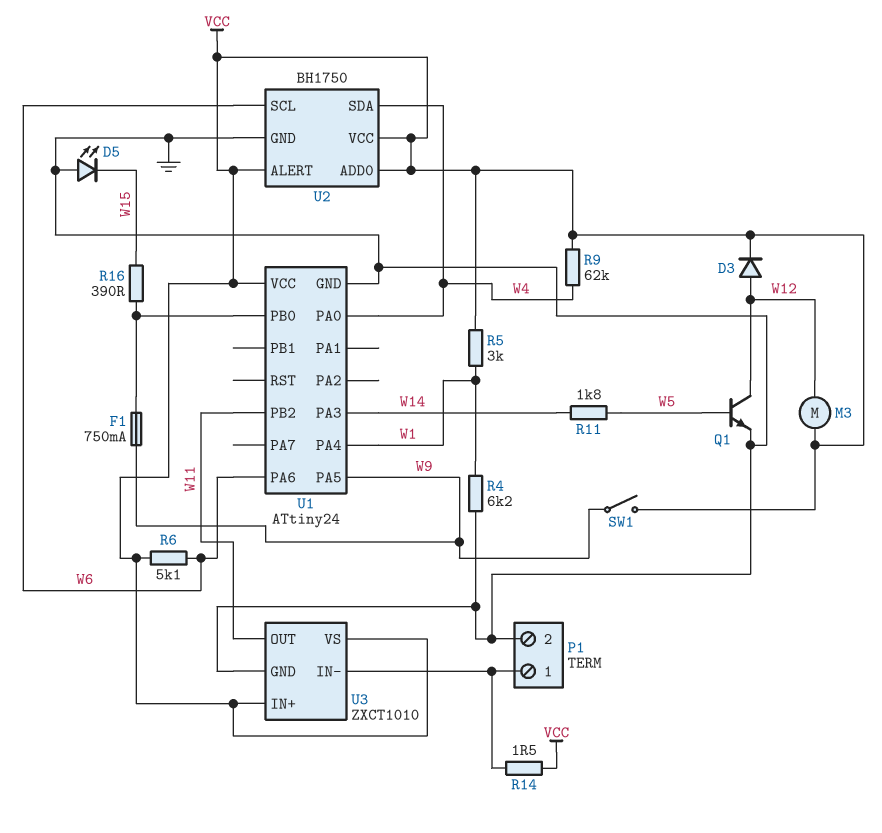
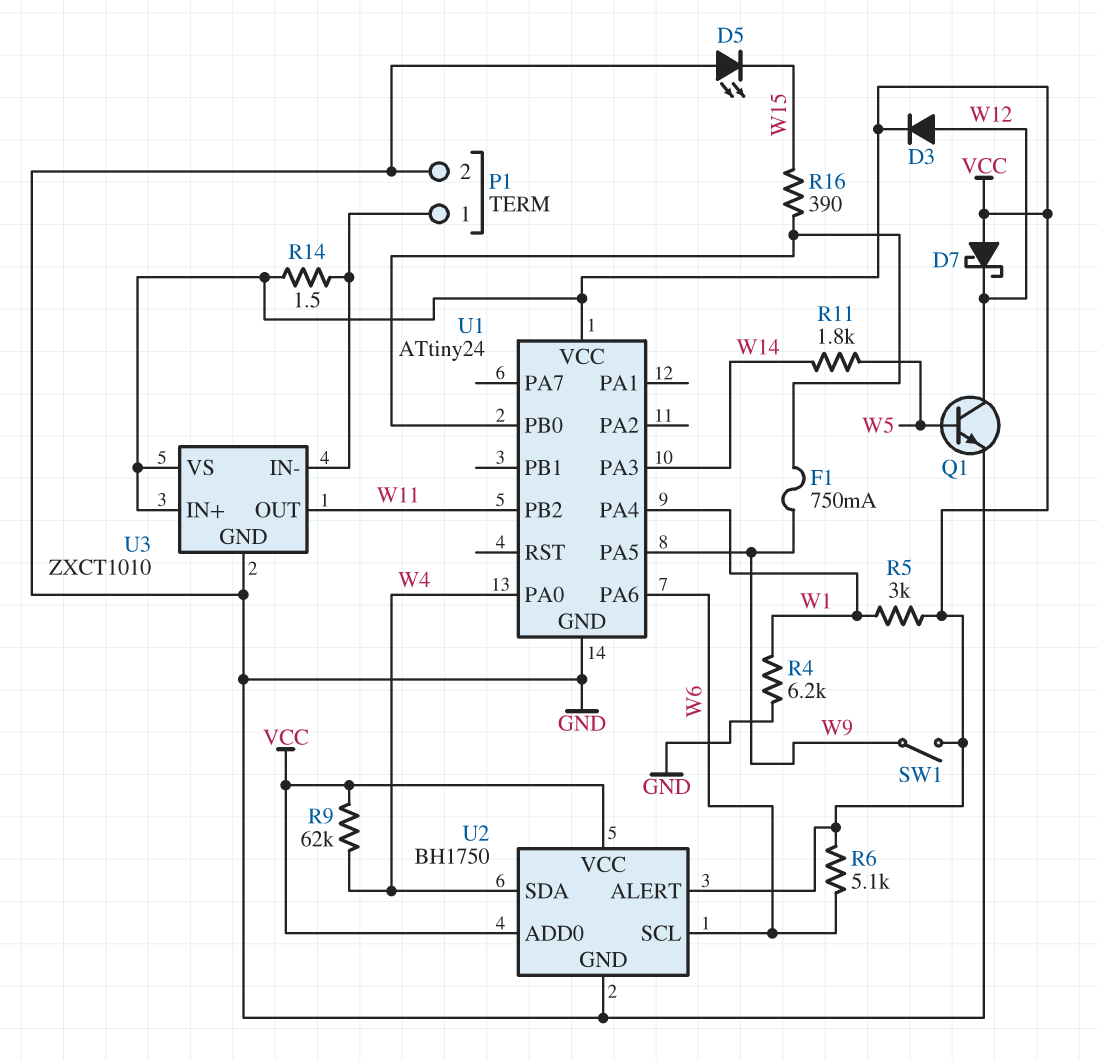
D7: none -> schottky (A VCC, K W12)
M3: motor (VCC, W12) -> none

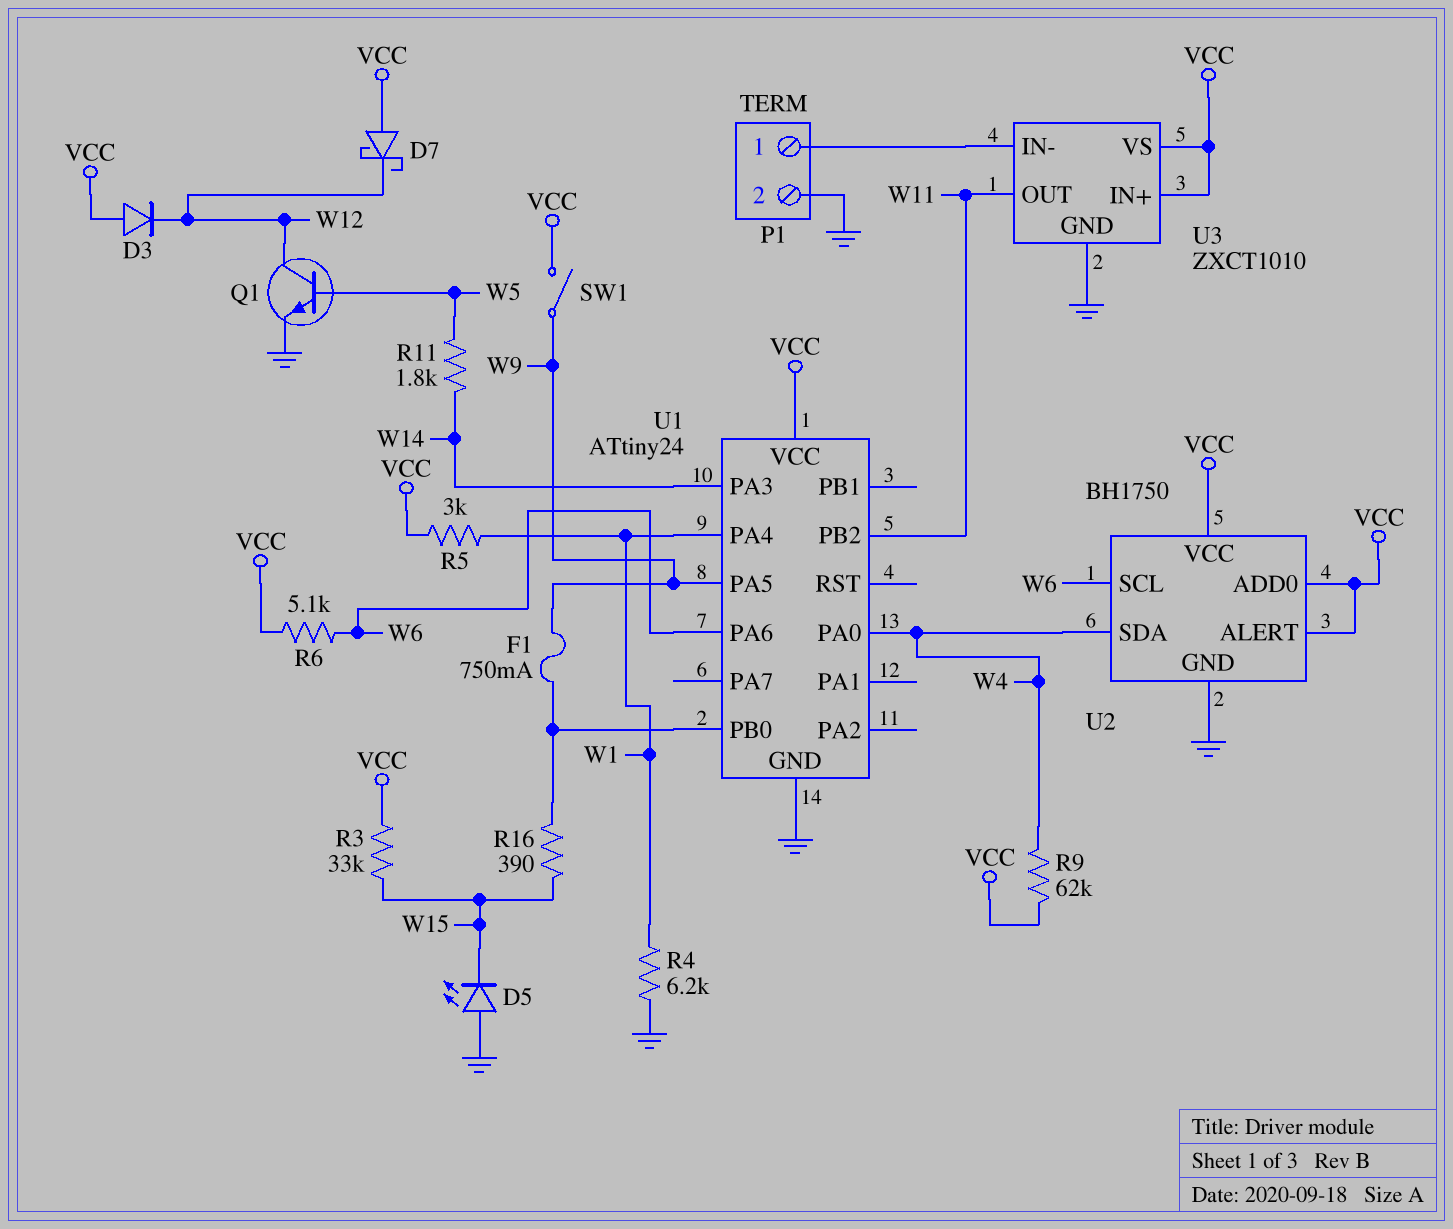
D3: diode (A W12, K VCC) -> diode (A VCC, K W12)
R3: none -> 33k (VCC, W15)
R14: 1.5 (P1/1, VCC) -> none

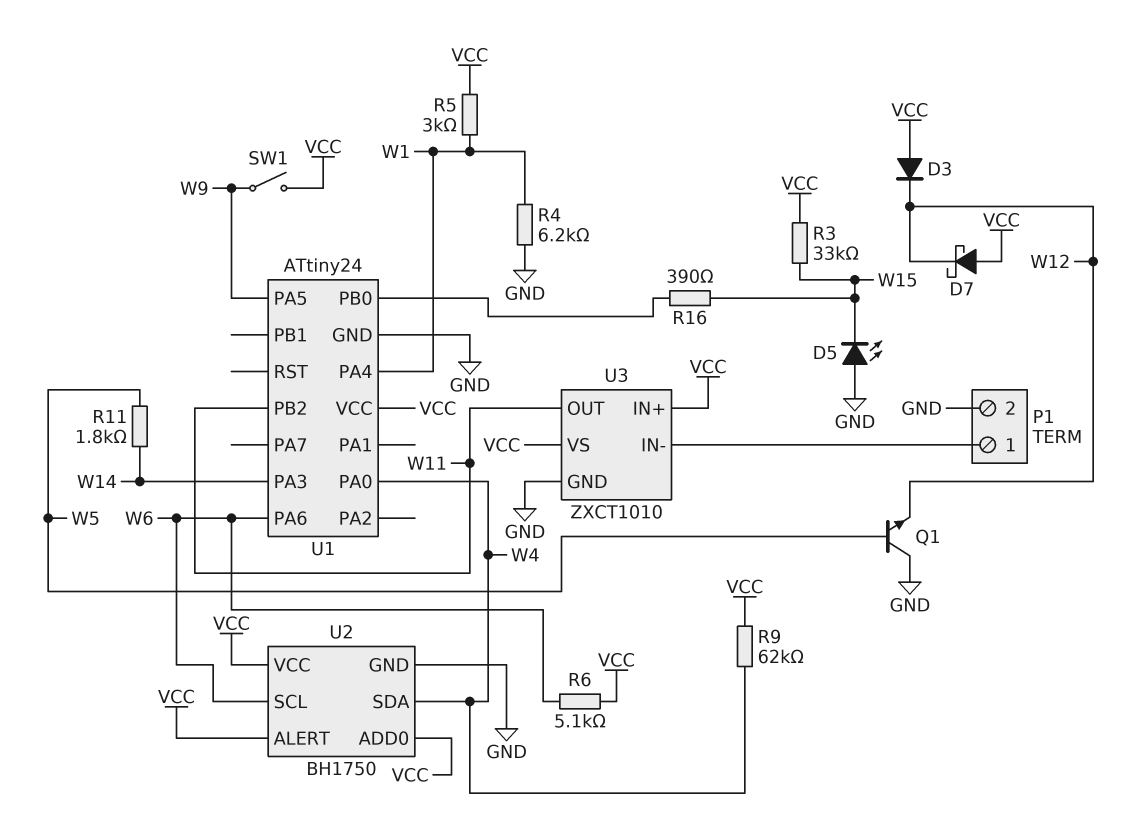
F1: 750mA (U1/PB0, W9) -> none
Q1: NPN (B W5, C W12, E GND) -> NPN (B W5, C GND, E W12)

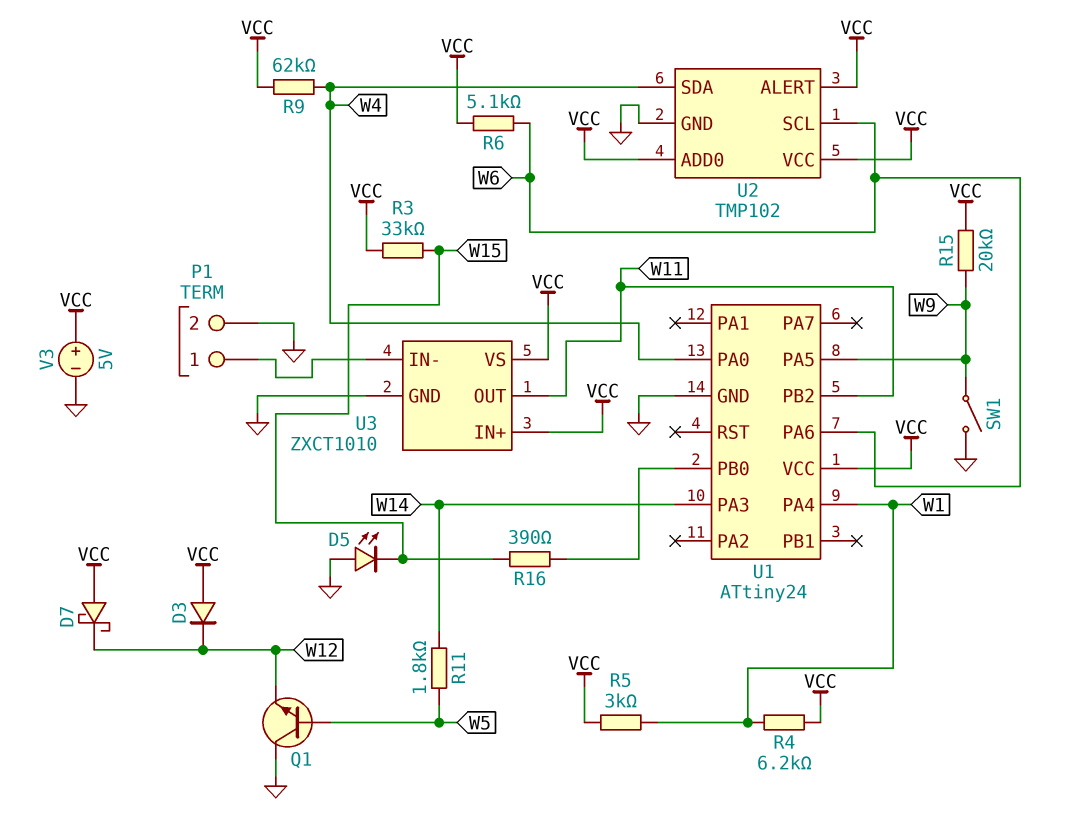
R4: 6.2k (GND, W1) -> 6.2k (VCC, W1)
R15: none -> 20k (VCC, W9)
SW1: switch (VCC, W9) -> switch (GND, W9)
U2: BH1750 -> TMP102
V3: none -> 5V (plus VCC, minus GND)

